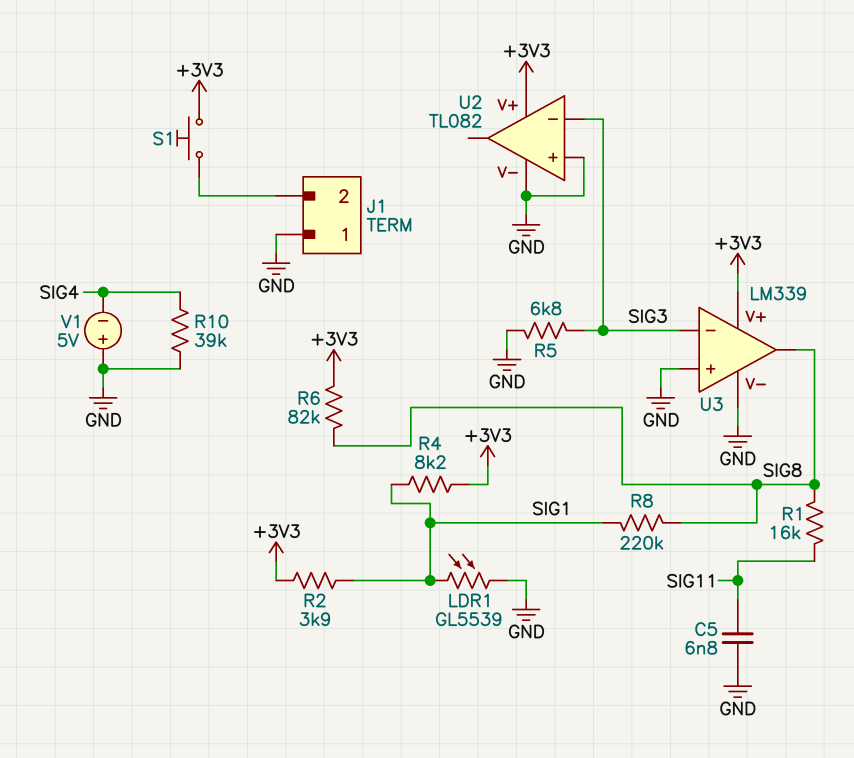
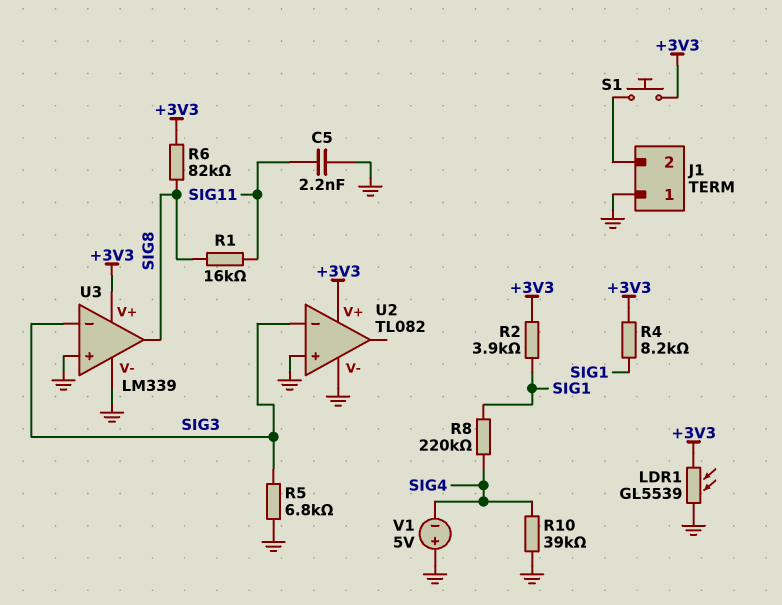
C5: 6.8nF (GND, SIG11) -> 2.2nF (GND, SIG11)
LDR1: GL5539 (GND, SIG1) -> GL5539 (+3V3, GND)
R8: 220k (SIG1, SIG8) -> 220k (SIG1, SIG4)

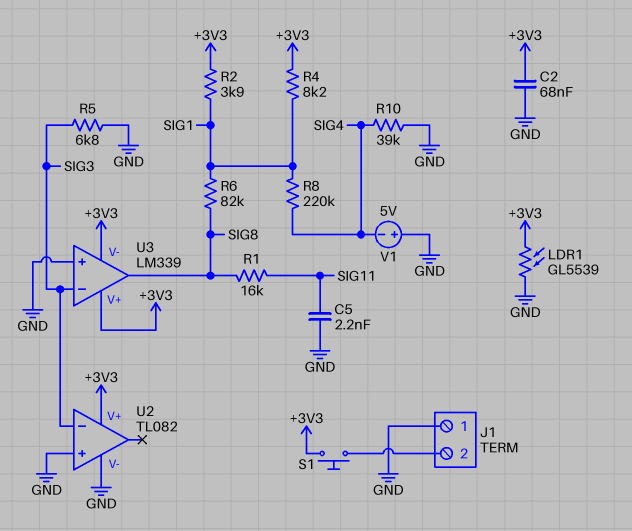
C2: none -> 68nF (+3V3, GND)
R6: 82k (+3V3, SIG8) -> 82k (SIG1, SIG8)
U3 pin V-: GND -> +3V3

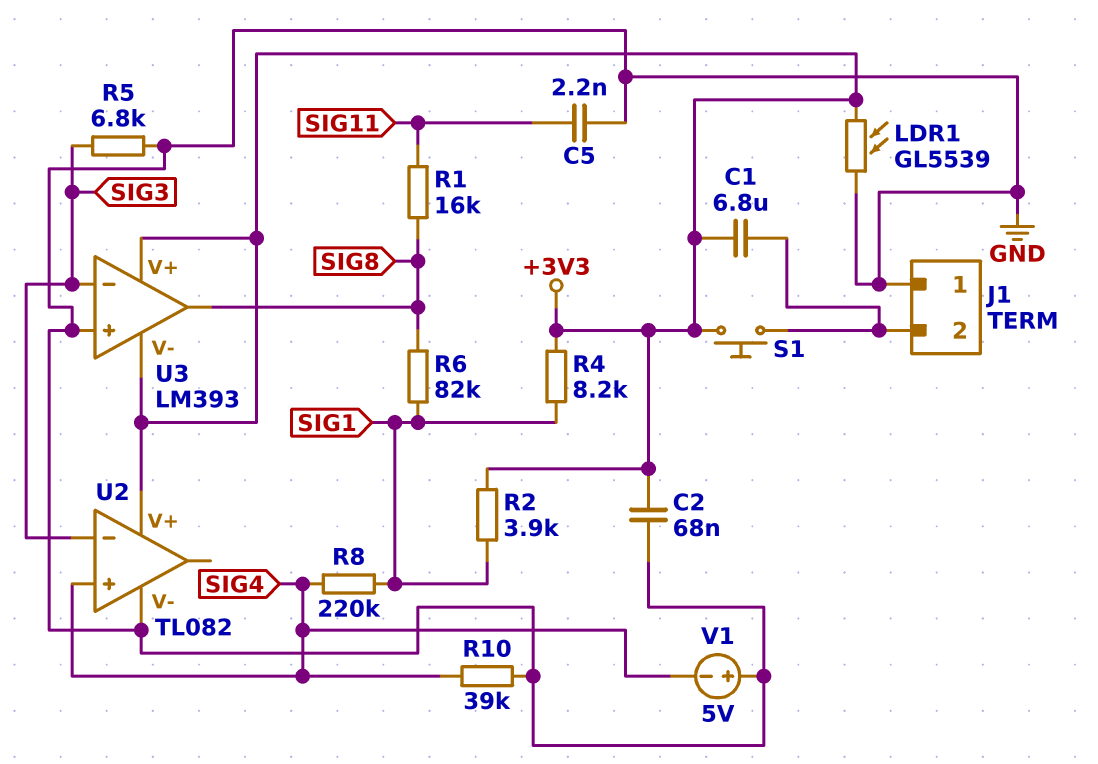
C1: none -> 6.8uF (+3V3, J1/2)
U2 pin in+: GND -> SIG4
U3: LM339 -> LM393

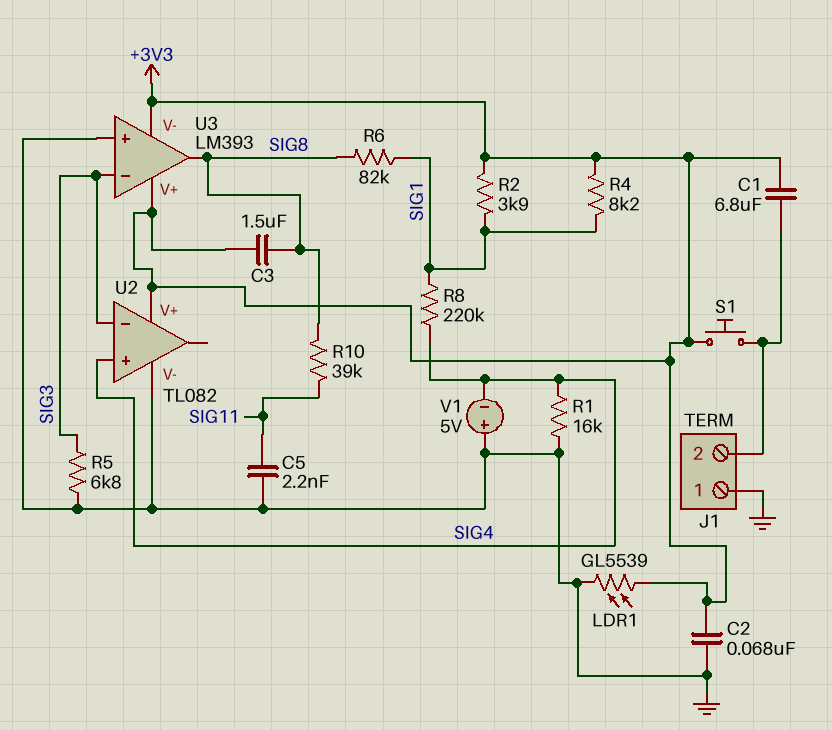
C3: none -> 1.5uF (+3V3, SIG8)
R1: 16k (SIG8, SIG11) -> 16k (GND, SIG4)
R10: 39k (GND, SIG4) -> 39k (SIG8, SIG11)

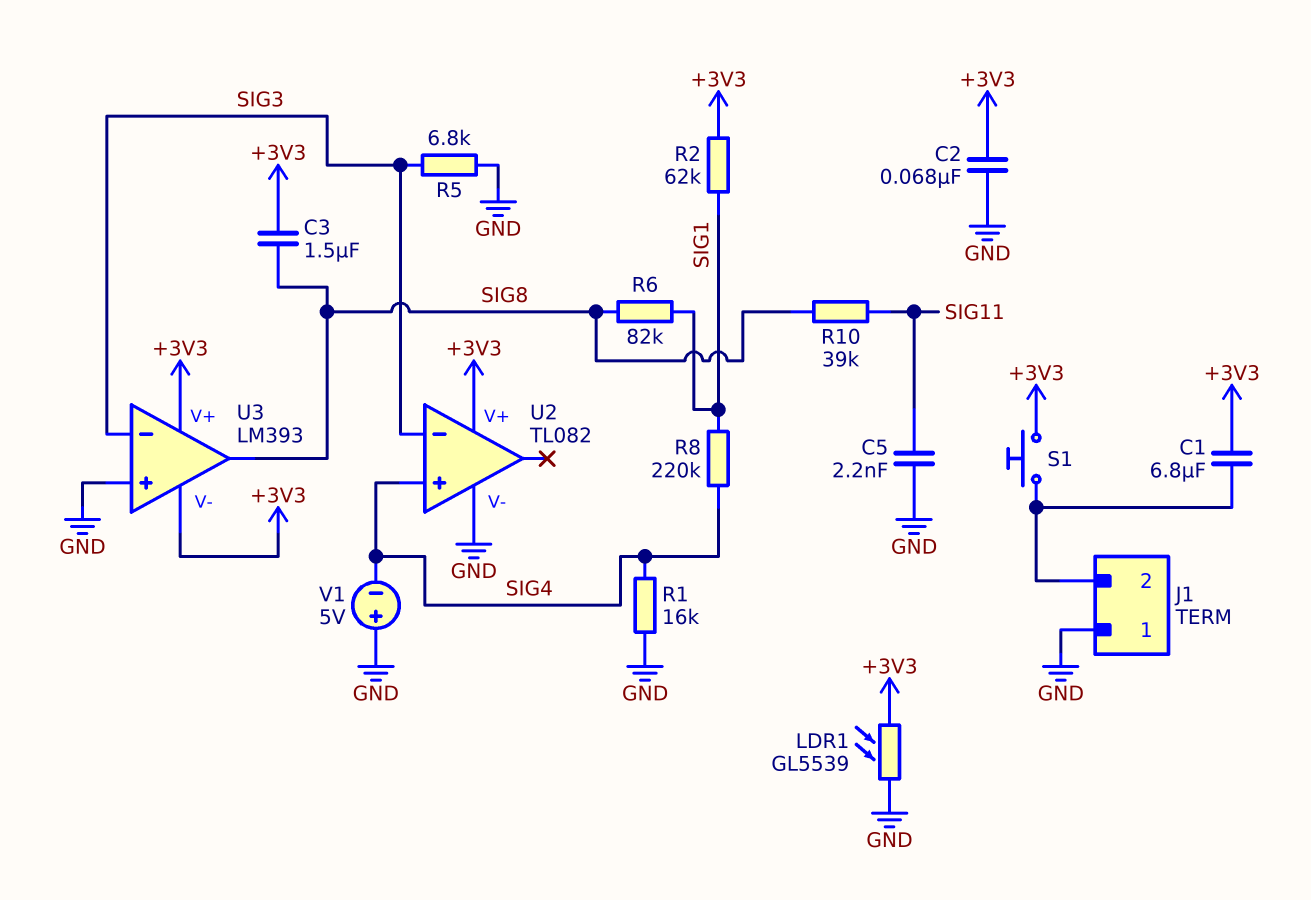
R2: 3.9k (+3V3, SIG1) -> 62k (+3V3, SIG1)
R4: 8.2k (+3V3, SIG1) -> none

